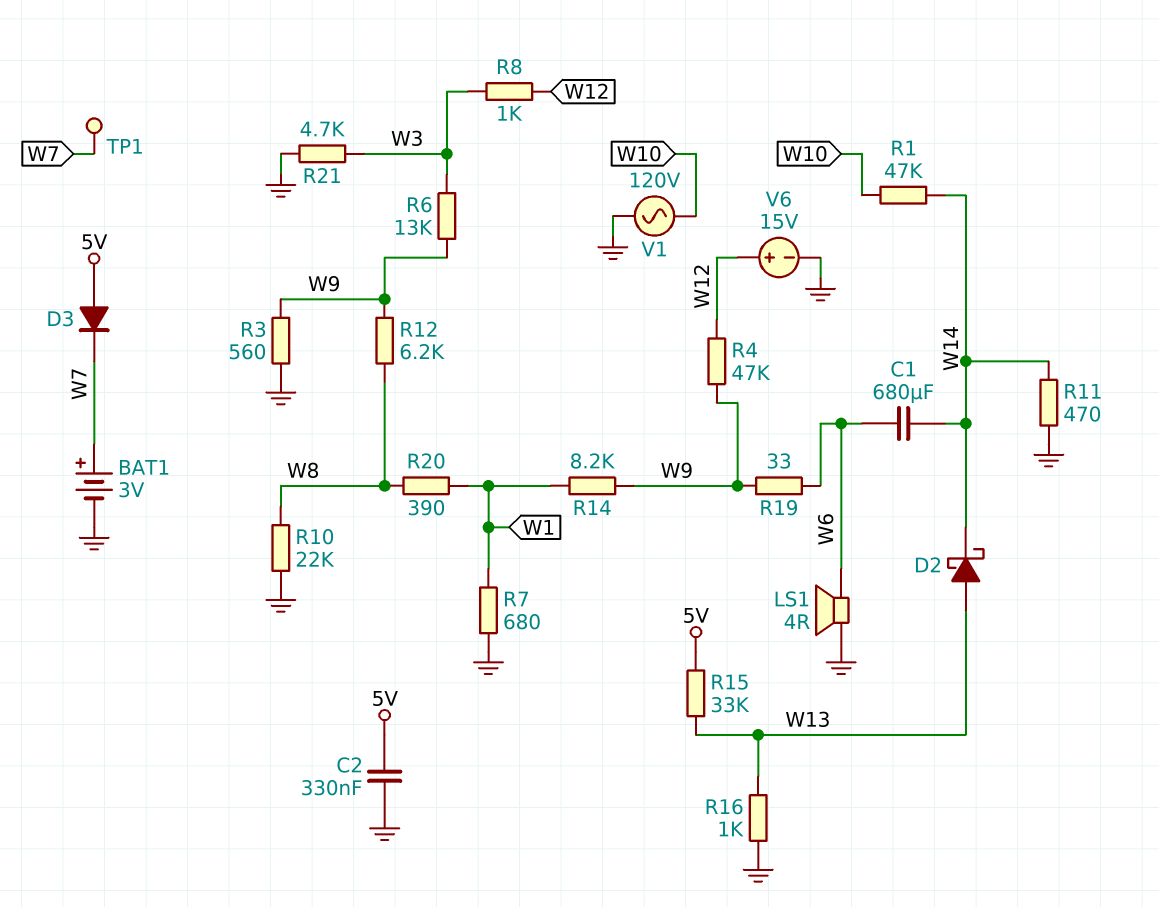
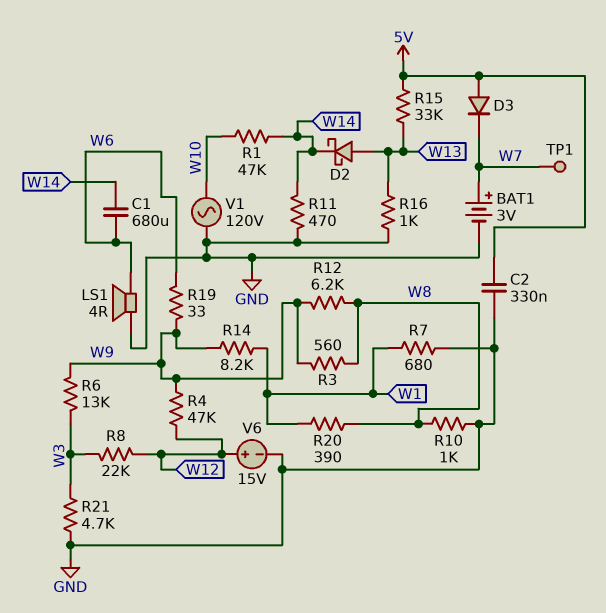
R3: 560 (GND, W9) -> 560 (W8, W9)
R8: 1k (W3, W12) -> 22k (W3, W12)
R10: 22k (GND, W8) -> 1k (GND, W8)

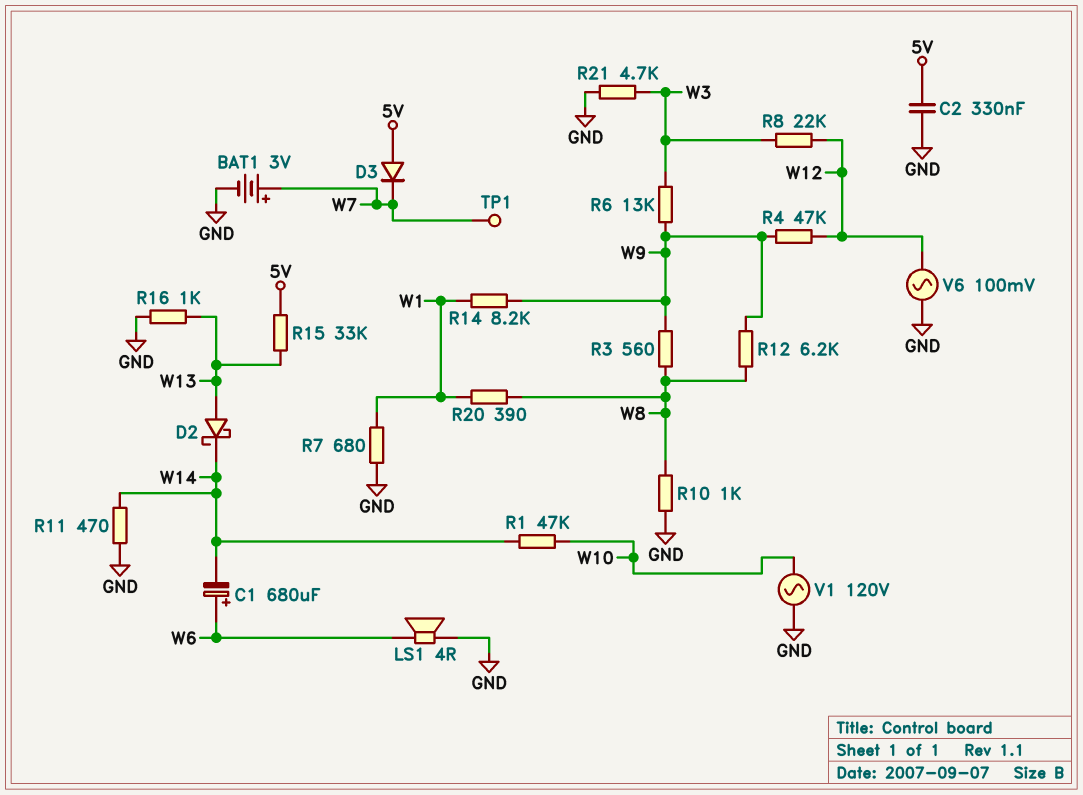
C1: 680uF (W6, W14) -> 680uF (plus W6, minus W14)
R19: 33 (W6, W9) -> none
V6: 15V (plus W12, minus GND) -> AC 100mV (GND, W12)

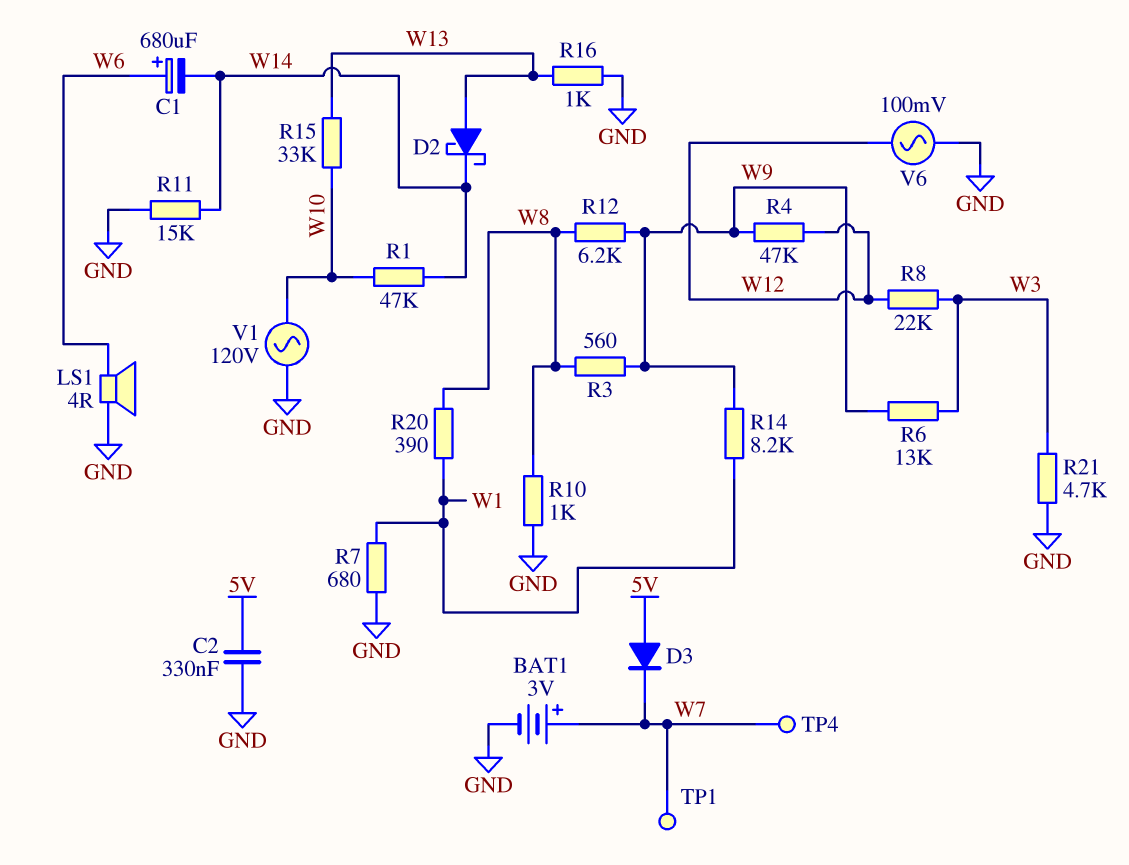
R11: 470 (GND, W14) -> 15k (GND, W14)
R15: 33k (5V, W13) -> 33k (W10, W13)
TP4: none -> test point (W7)

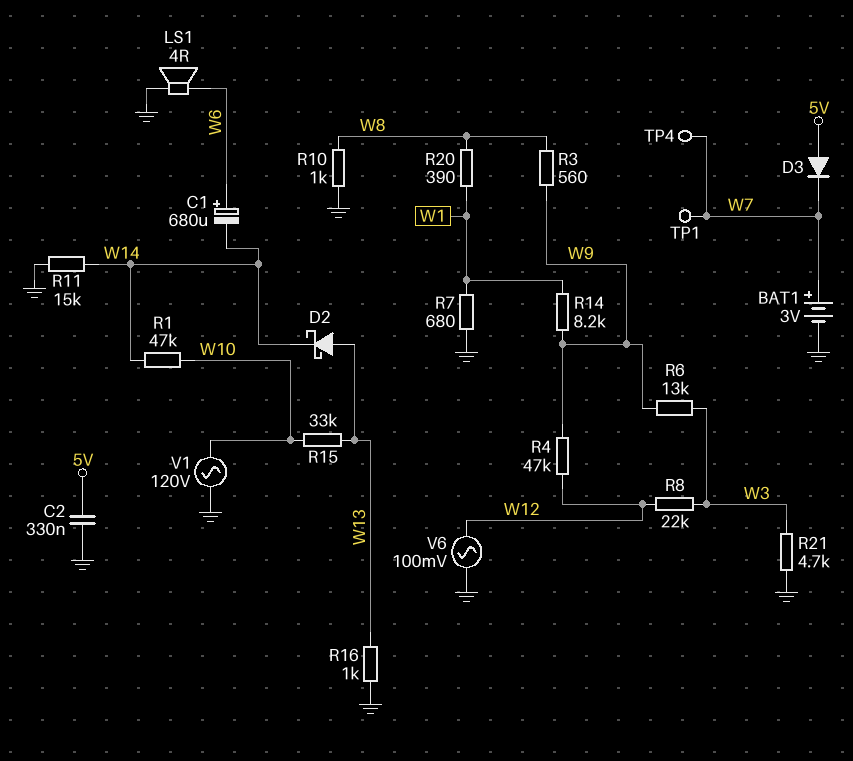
R12: 6.2k (W8, W9) -> none

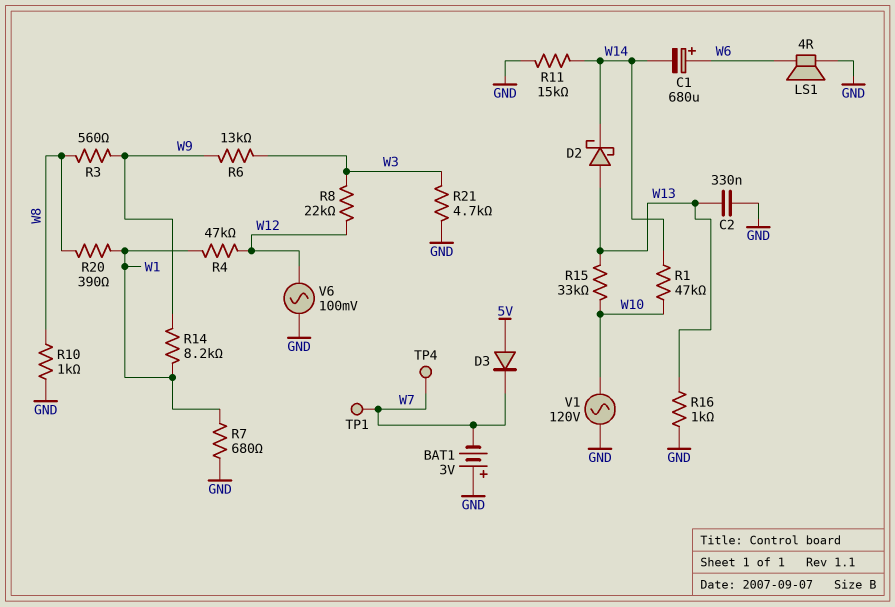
BAT1: 3V (plus W7, minus GND) -> 3V (plus GND, minus W7)
C2: 330nF (5V, GND) -> 330nF (GND, W13)
R4: 47k (W9, W12) -> 47k (W1, W12)

